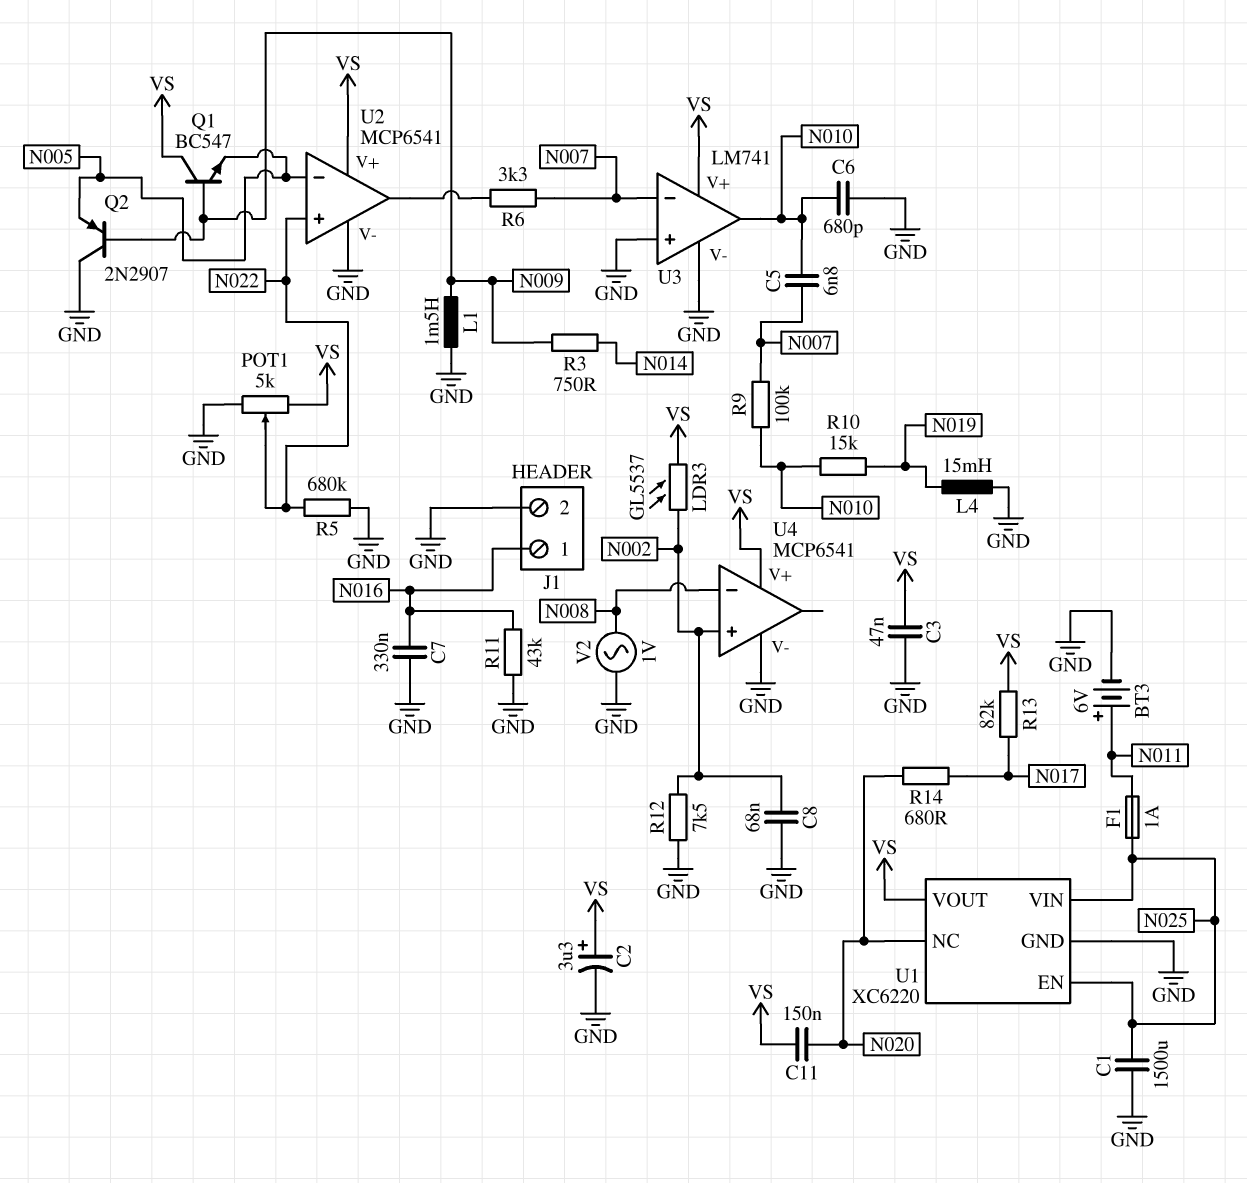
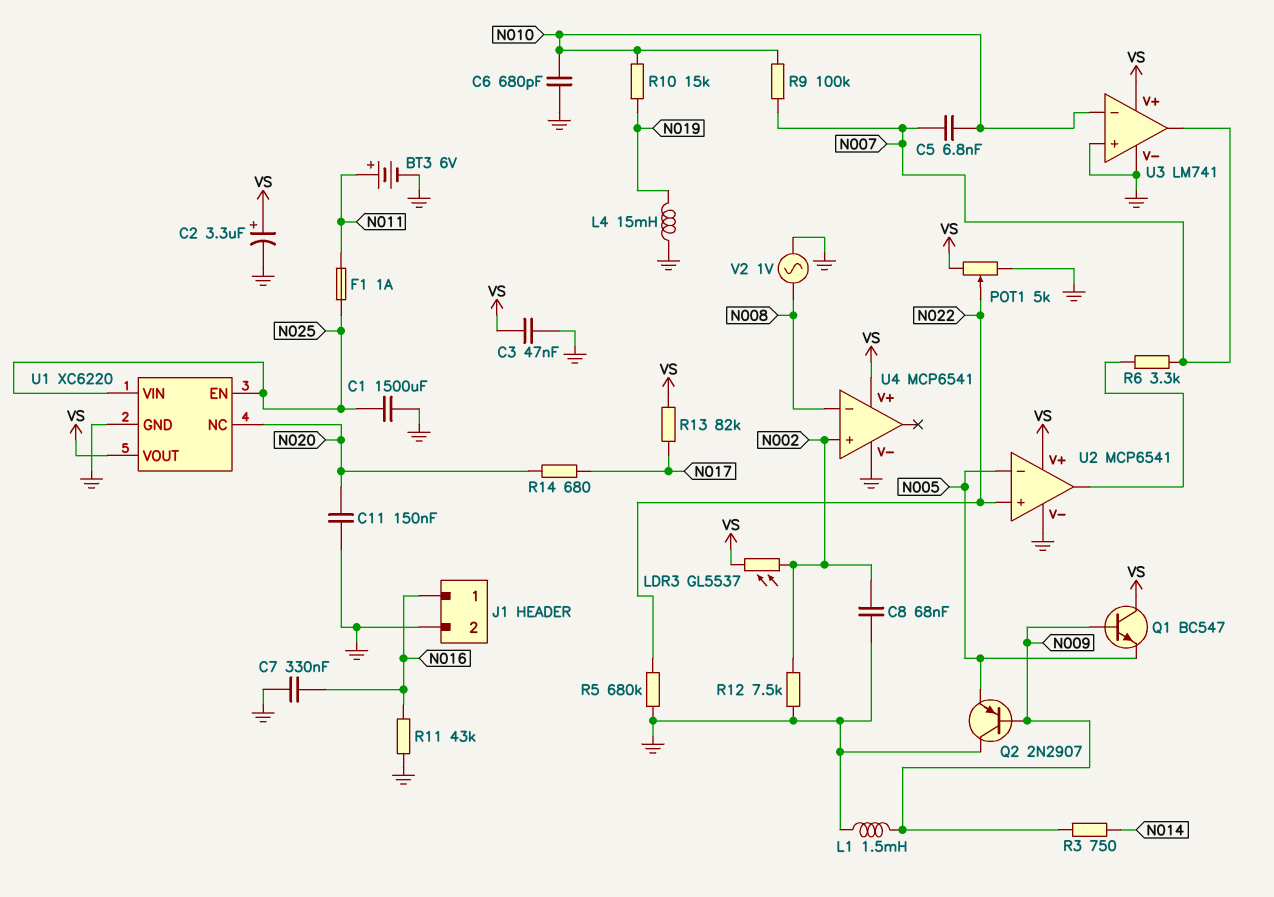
C11: 150nF (N020, VS) -> 150nF (GND, N020)
U3 pin in-: N007 -> N010
U3 pin out: N010 -> N007

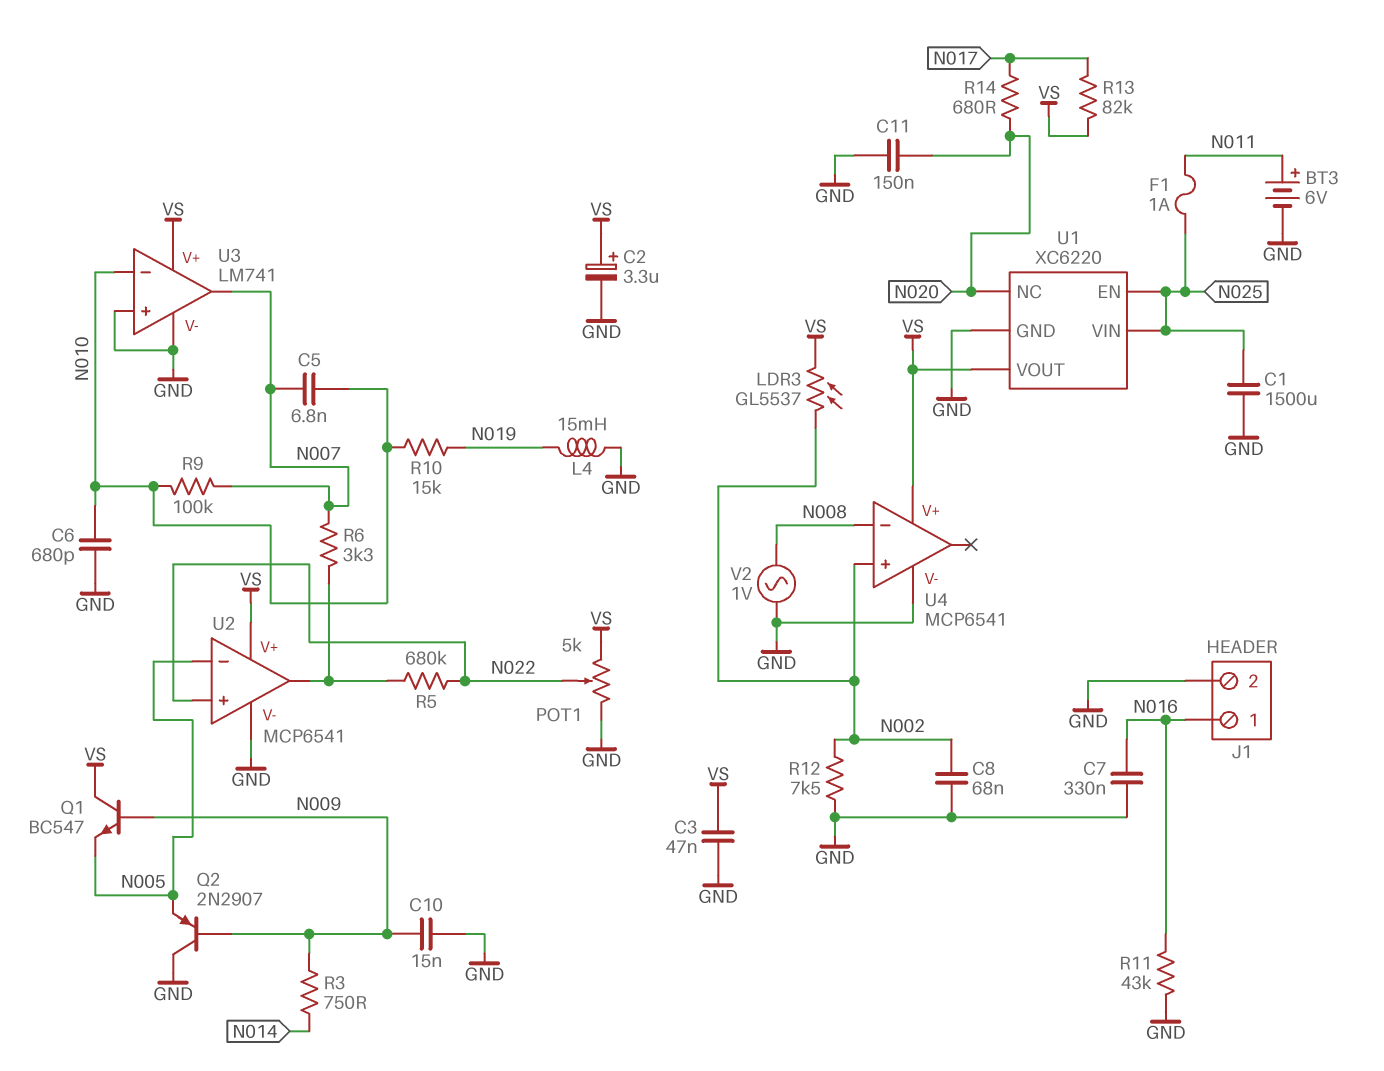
C10: none -> 15nF (GND, N009)
L1: 1.5mH (GND, N009) -> none
R5: 680k (GND, N022) -> 680k (N022, U2/out)

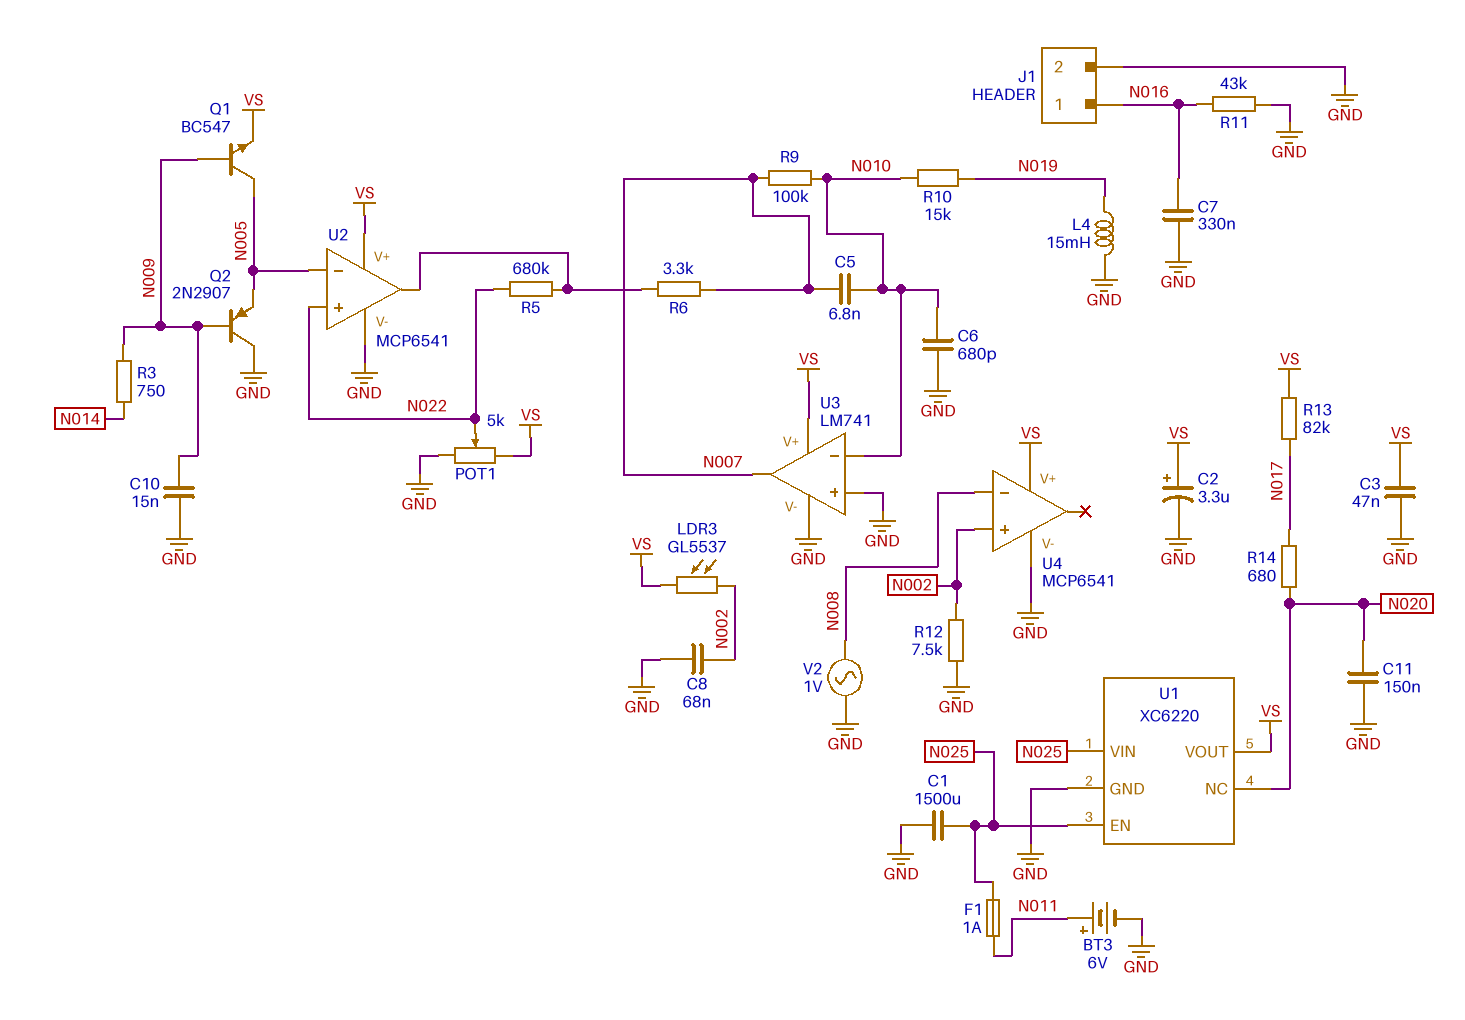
Q1: NPN BC547 (B N009, C VS, E N005) -> NPN BC547 (B N009, C N005, E VS)

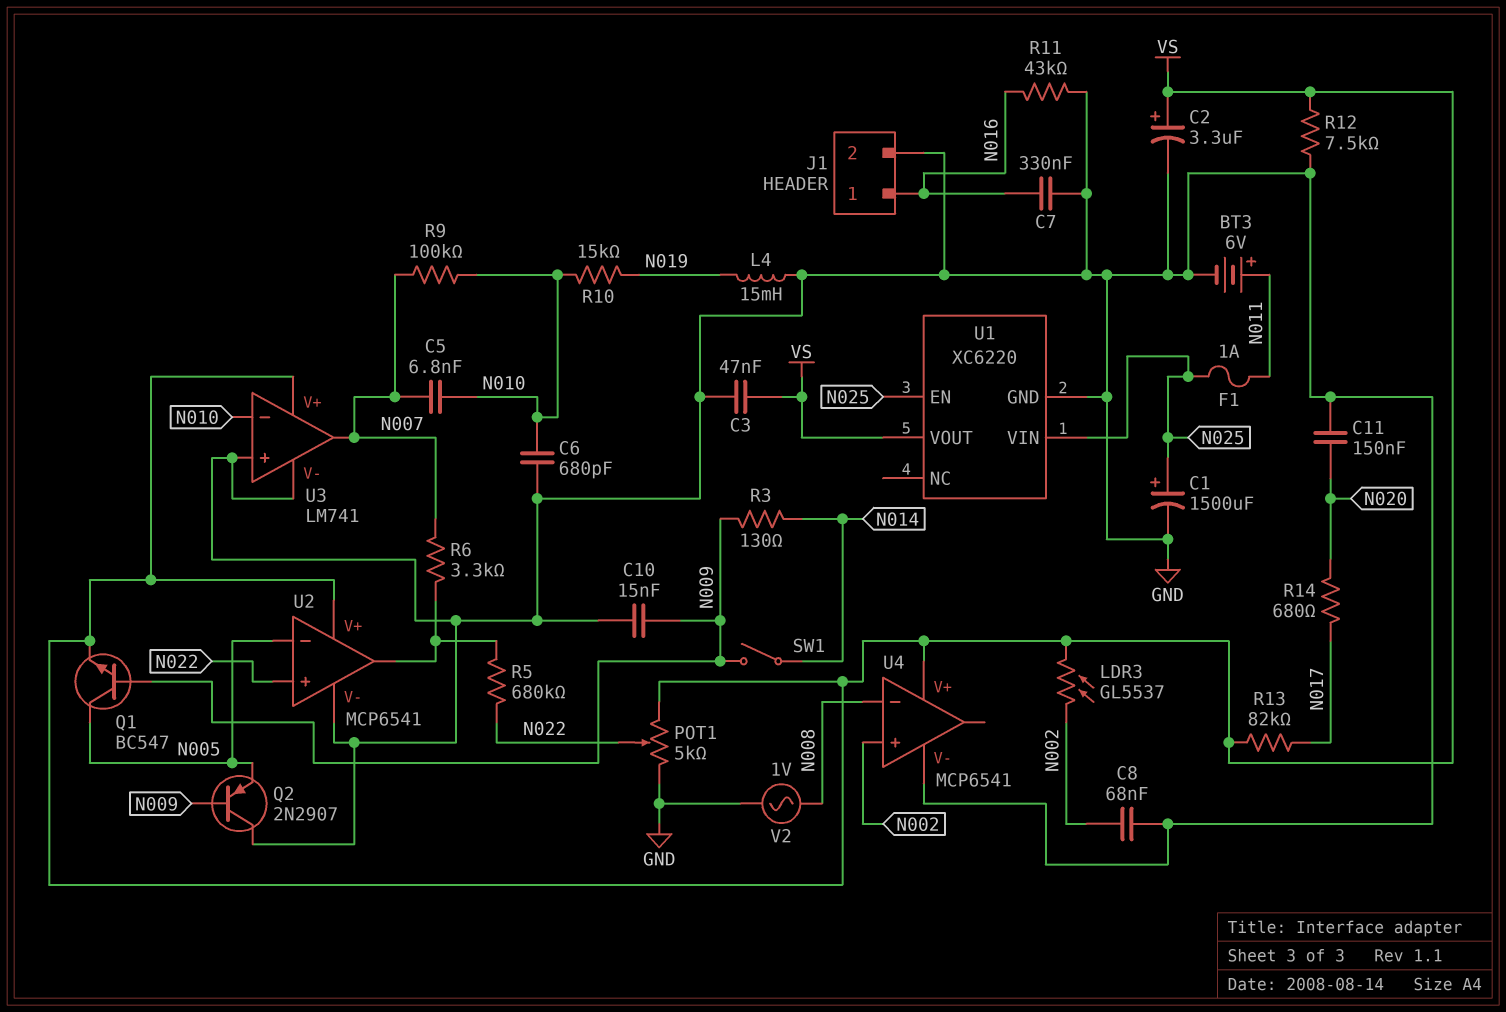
C1: 1500uF (GND, N025) -> 1500uF (plus N025, minus GND)
R3: 750 (N009, N014) -> 130 (N009, N014)
R12: 7.5k (GND, N002) -> 7.5k (GND, VS)
SW1: none -> switch (N009, N014)
U1 pin NC: N020 -> none

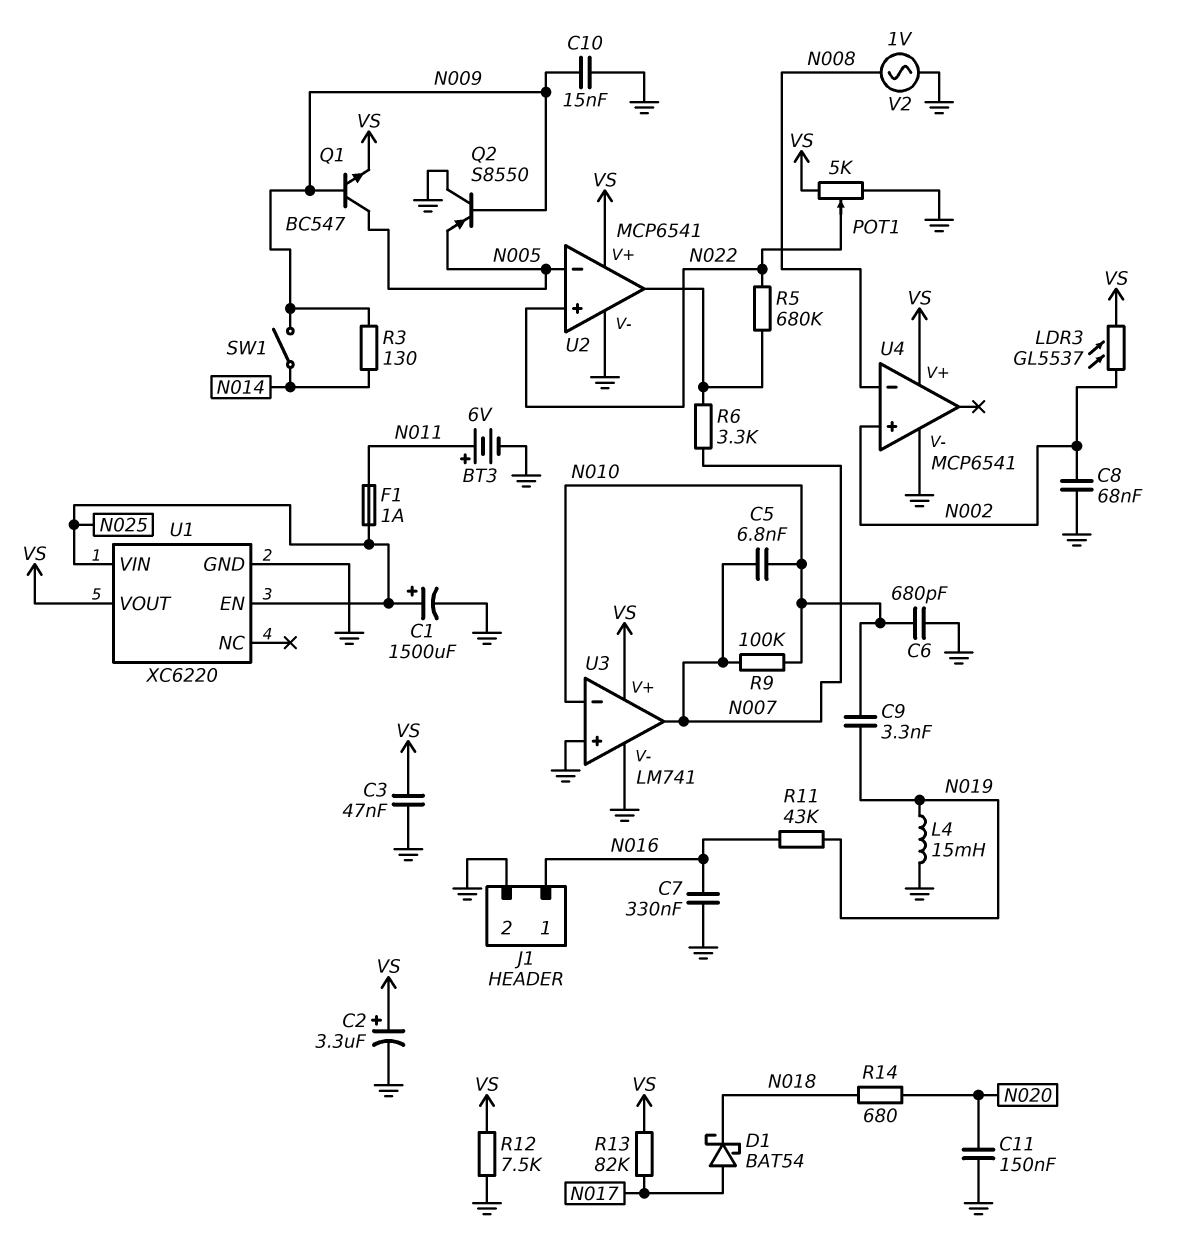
C9: none -> 3.3nF (N010, N019)
D1: none -> schottky BAT54 (A N017, K N018)
Q2: PNP 2N2907 (B N009, C GND, E N005) -> PNP S8550 (B N009, C GND, E N005)
R10: 15k (N010, N019) -> none
R11: 43k (GND, N016) -> 43k (N016, N019)
R14: 680 (N017, N020) -> 680 (N018, N020)

